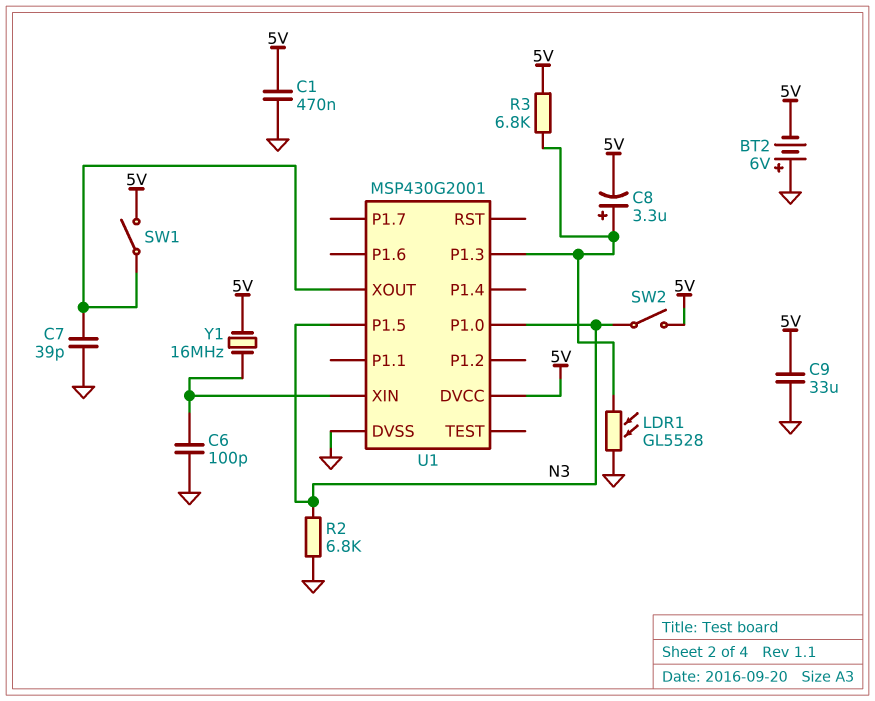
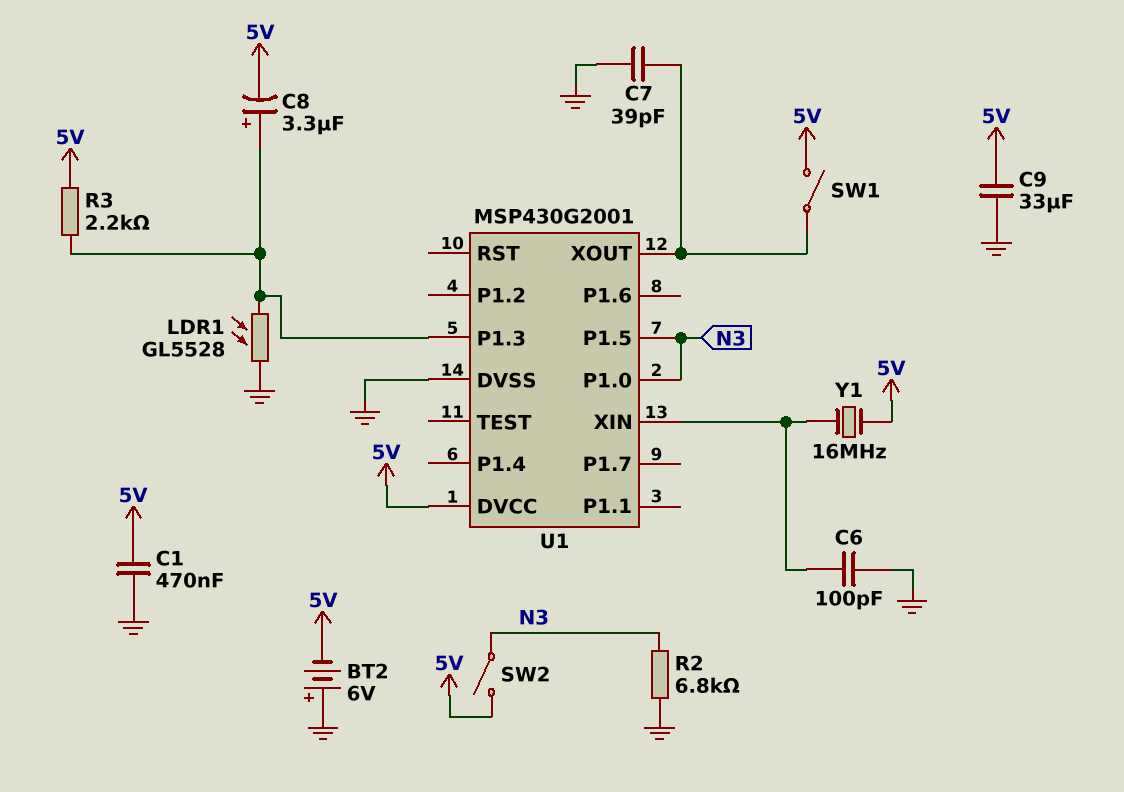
R3: 6.8k (5V, U1/P1.3) -> 2.2k (5V, U1/P1.3)

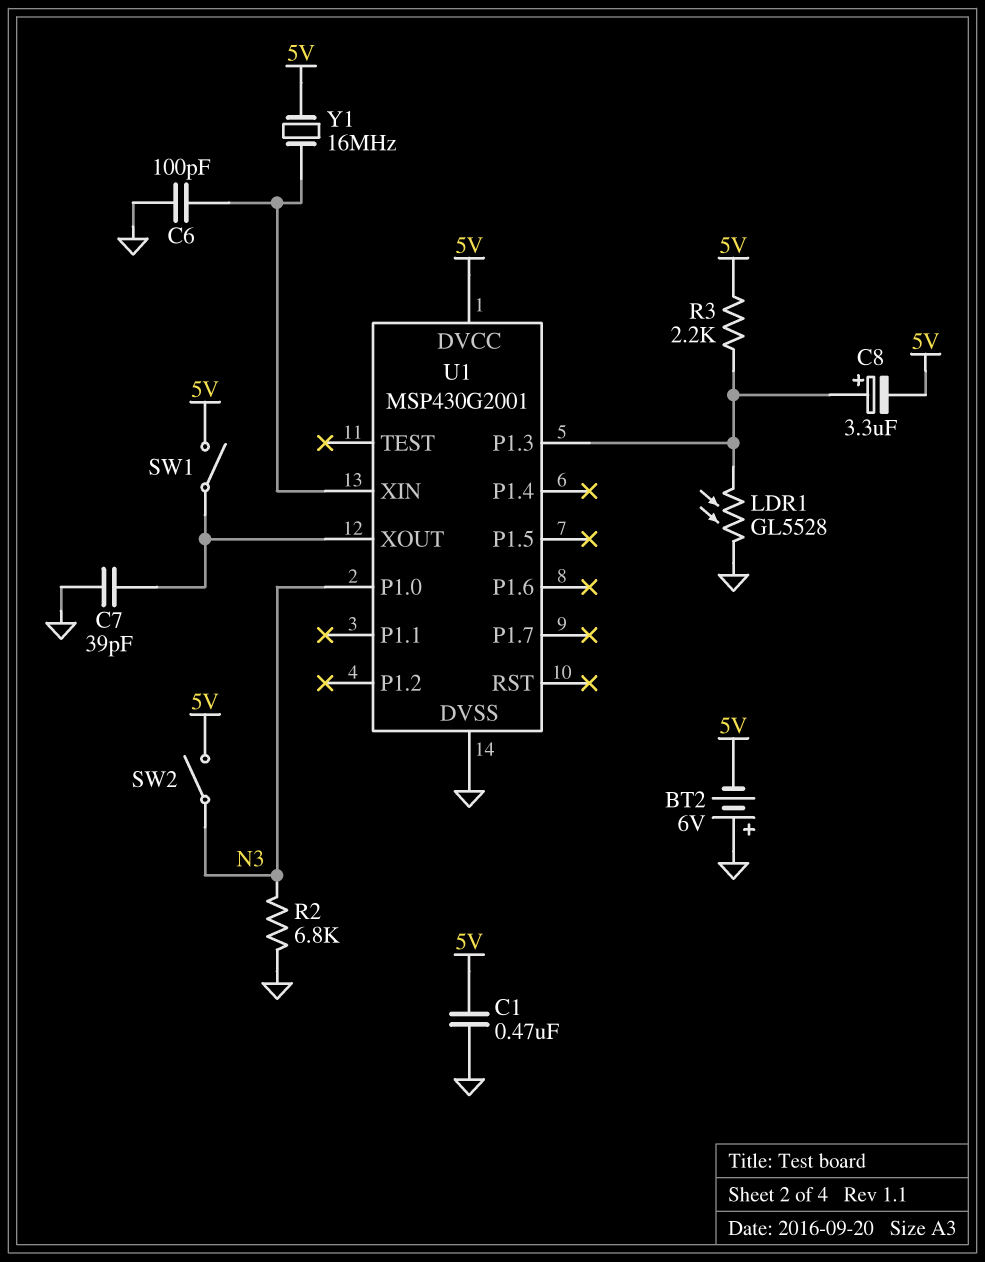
C9: 33uF (5V, GND) -> none
U1 pin P1.5: N3 -> none

